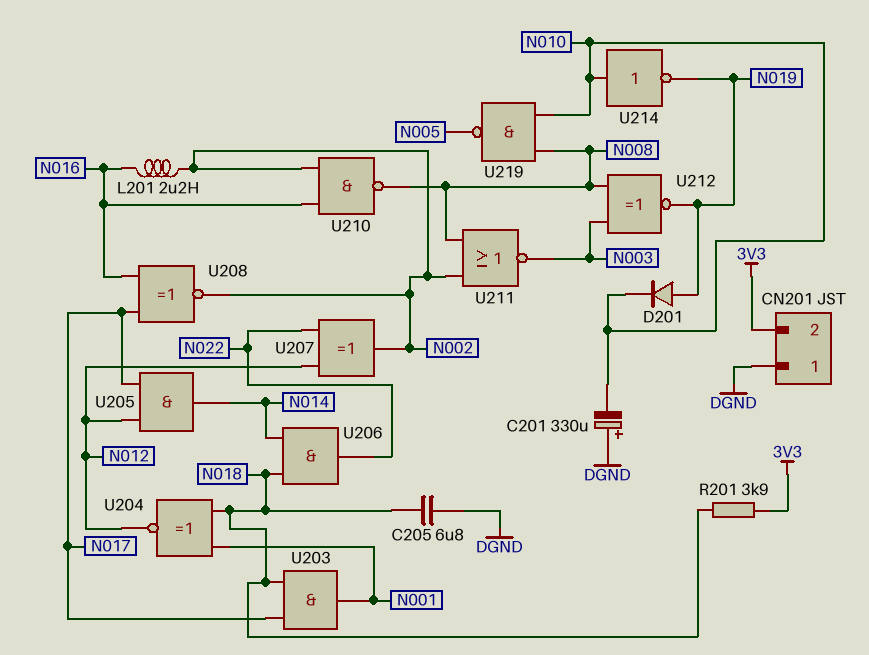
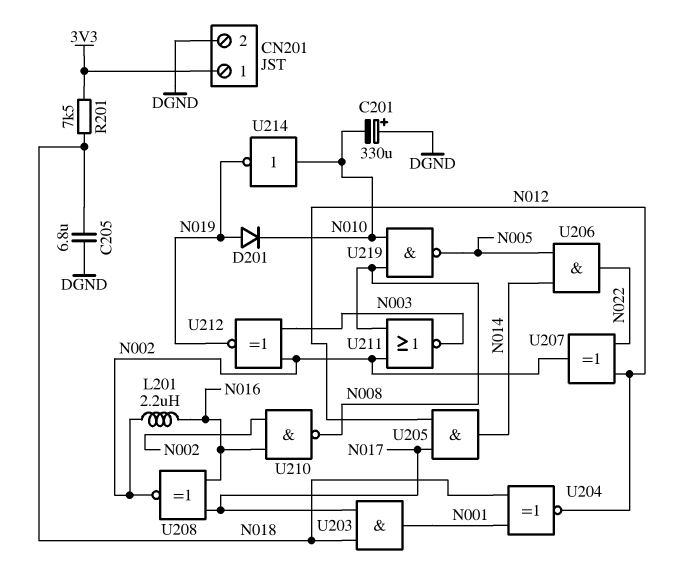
CN201 pin 1: DGND -> 3V3
CN201 pin 2: 3V3 -> DGND
R201: 3.9k (3V3, N018) -> 7.5k (3V3, N018)
U206: AND (in N014, in N018, out N022) -> AND (in N005, in N014, out N022)
U212: XNOR (in N003, in N008, out N019) -> XNOR (in N002, in N003, out N019)

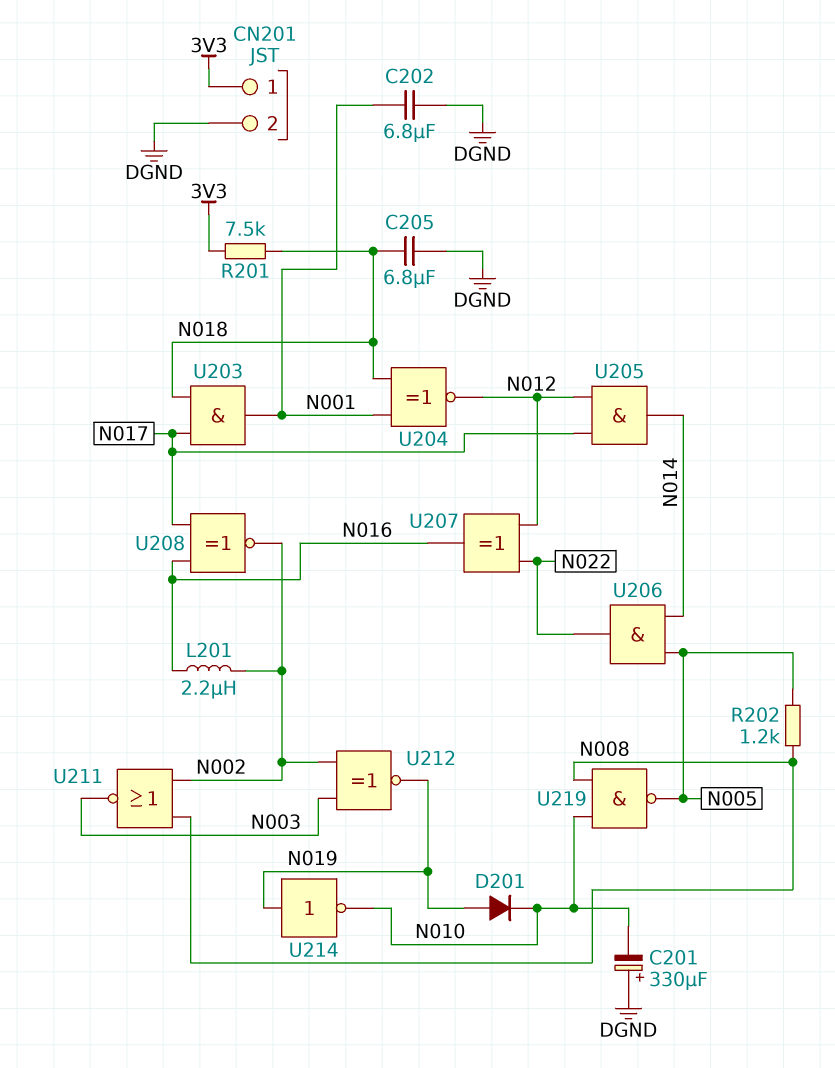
C202: none -> 6.8uF (DGND, N001)
R202: none -> 1.2k (N005, N008)
U207: XOR (in N012, in N022, out N002) -> XOR (in N012, in N022, out N016)
U210: NAND (in N002, in N016, out N008) -> none
U214: NOT (in N010, out N019) -> NOT (in N019, out N010)

